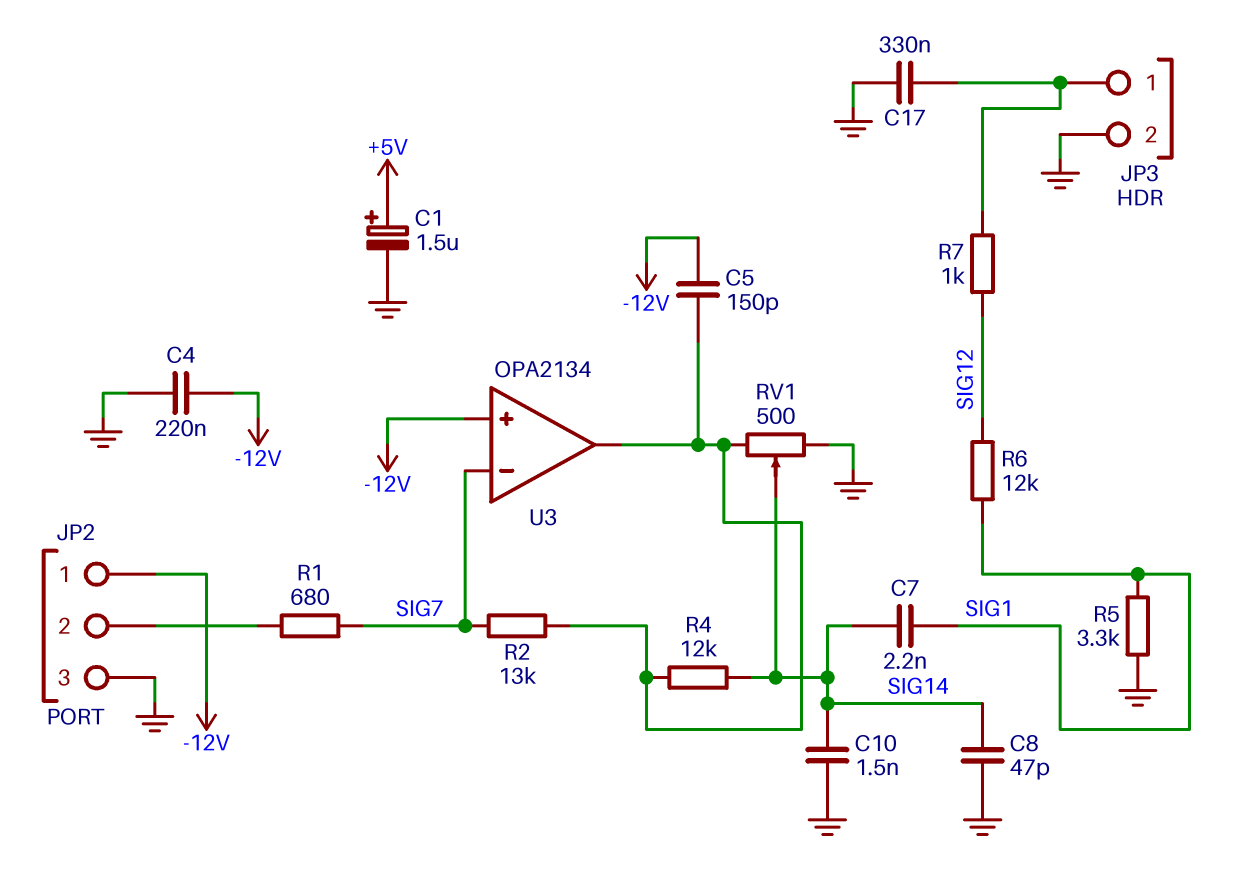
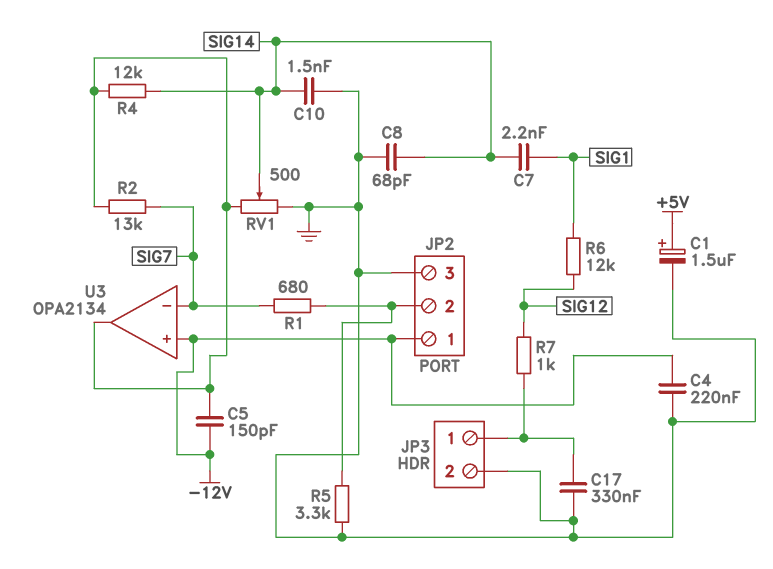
C8: 47pF (GND, SIG14) -> 68pF (GND, SIG14)
R5: 3.3k (GND, SIG1) -> 3.3k (GND, JP2/2)

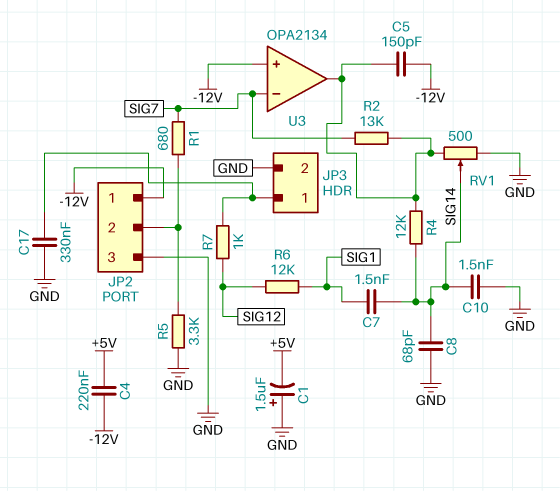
C1: 1.5uF (plus +5V, minus GND) -> 1.5uF (plus GND, minus +5V)
C4: 220nF (-12V, GND) -> 220nF (+5V, -12V)
C7: 2.2nF (SIG1, SIG14) -> 1.5nF (SIG1, SIG14)

